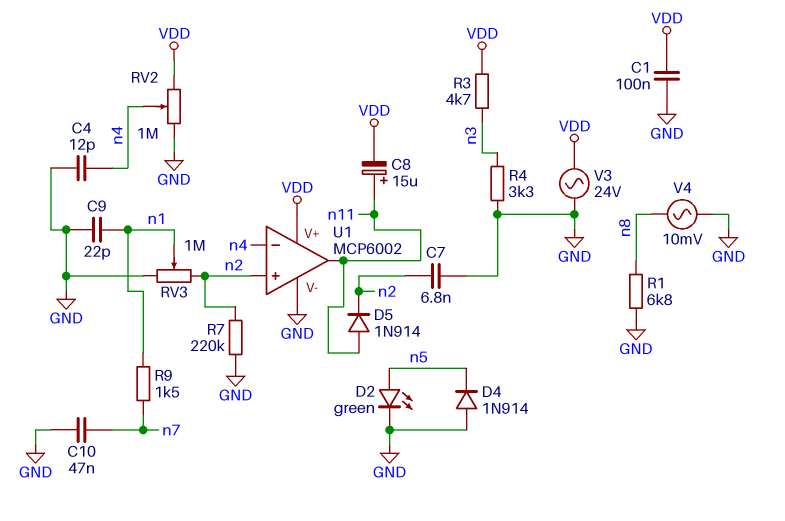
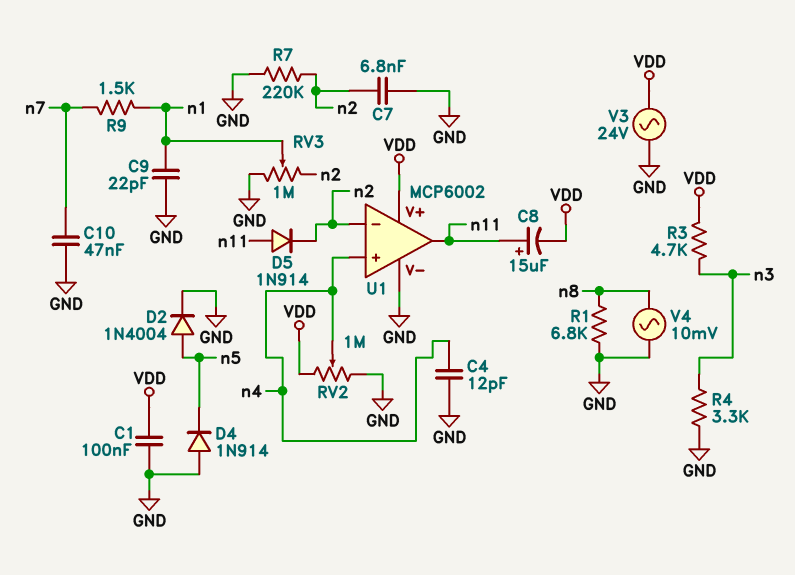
D2: LED green (A n5, K GND) -> diode 1N4004 (A n5, K GND)
U1 pin in+: n2 -> n4
U1 pin in-: n4 -> n2

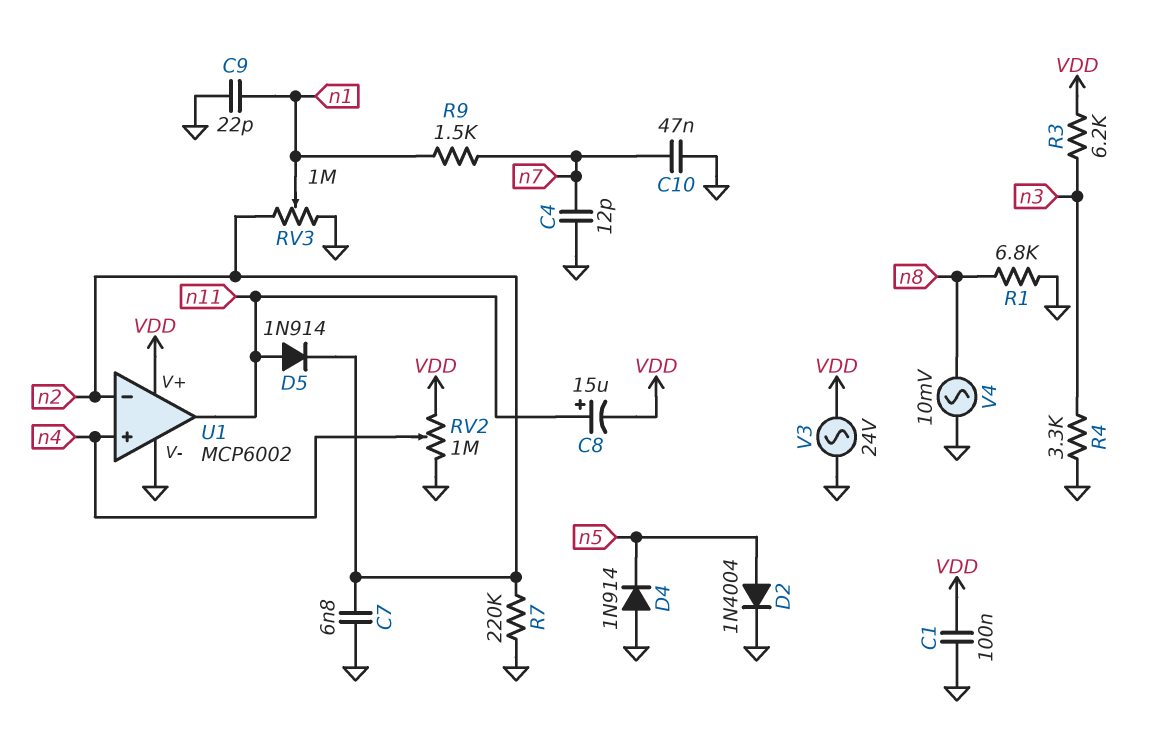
C4: 12pF (GND, n4) -> 12pF (GND, n7)
R3: 4.7k (VDD, n3) -> 6.2k (VDD, n3)

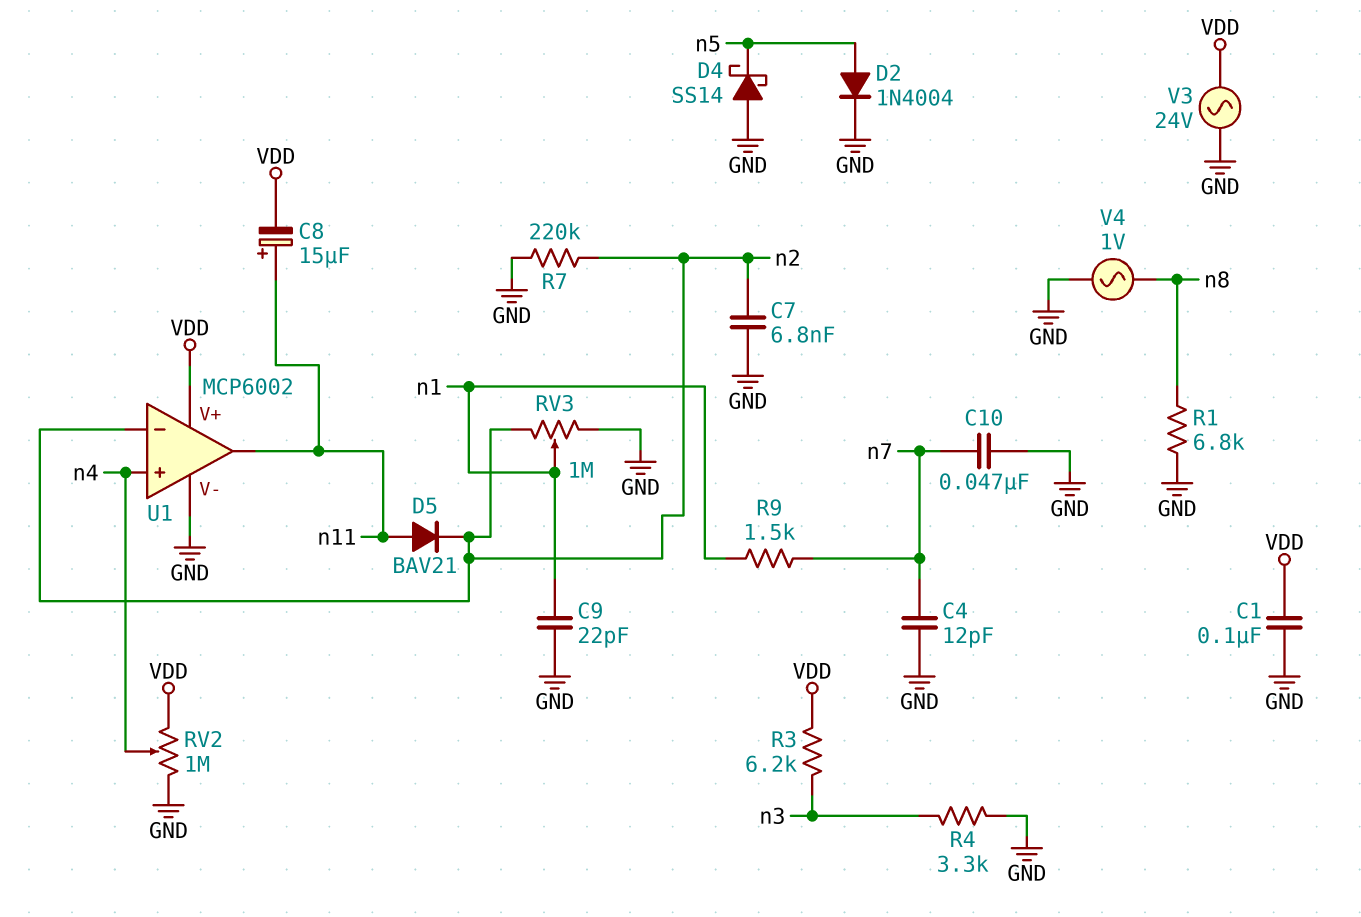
D4: diode 1N914 (A GND, K n5) -> schottky SS14 (A GND, K n5)
D5: diode 1N914 (A n11, K n2) -> diode BAV21 (A n11, K n2)
V4: AC 10mV (GND, n8) -> AC 1V (GND, n8)

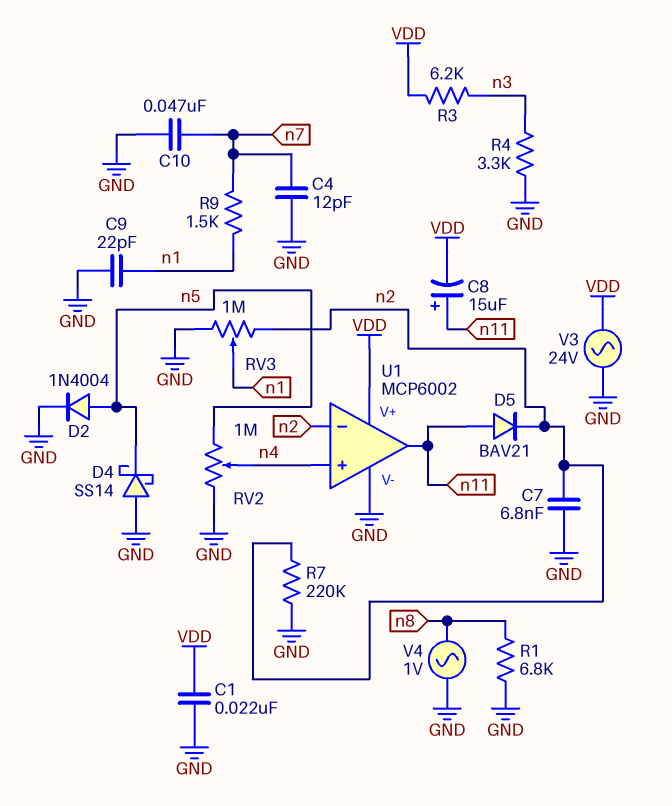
C1: 100nF (GND, VDD) -> 22nF (GND, VDD)
RV2: 1M (GND, VDD, wiper n4) -> 1M (GND, n5, wiper n4)

